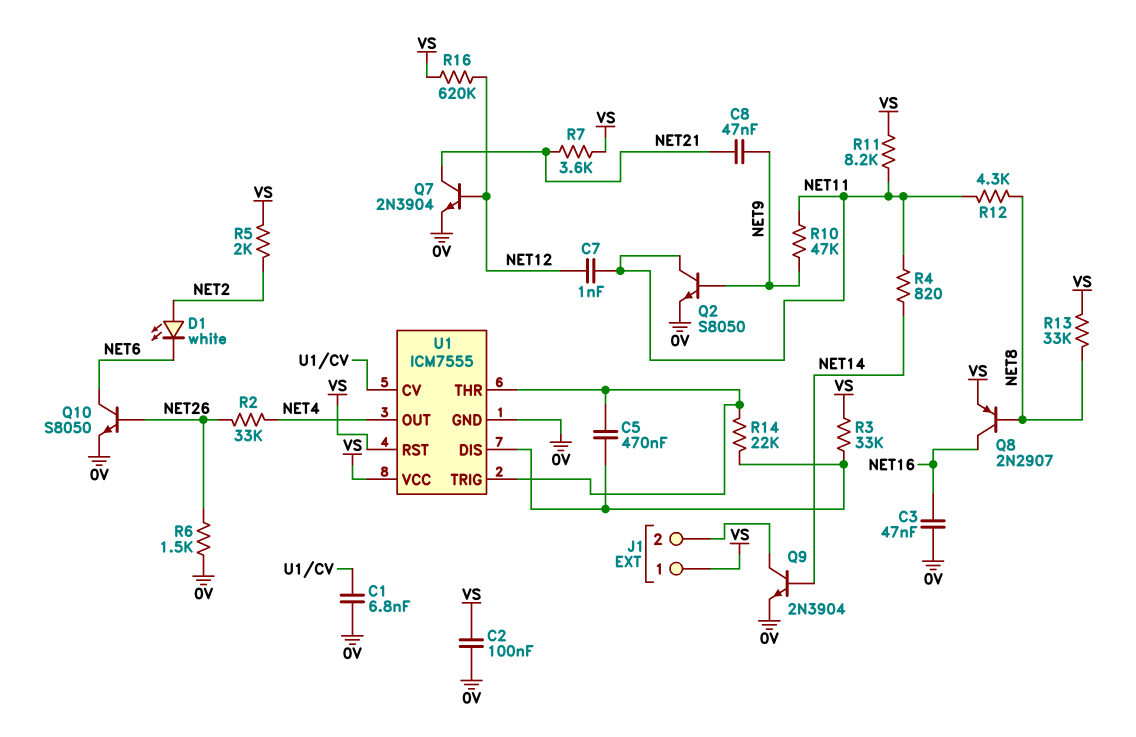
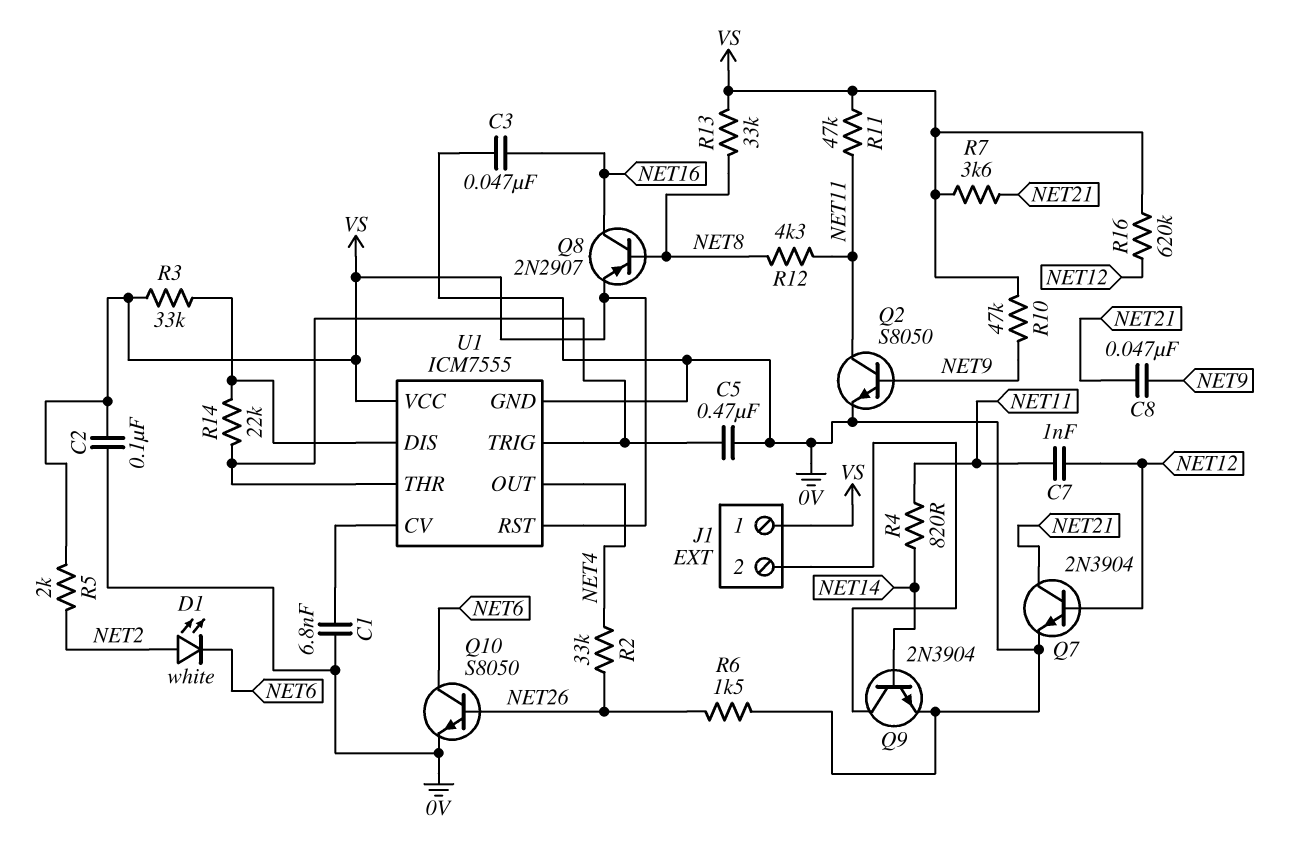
C5: 470nF (U1/DIS, U1/THR) -> 470nF (0V, U1/THR)
R10: 47k (NET9, NET11) -> 47k (NET9, VS)
R11: 8.2k (NET11, VS) -> 47k (NET11, VS)

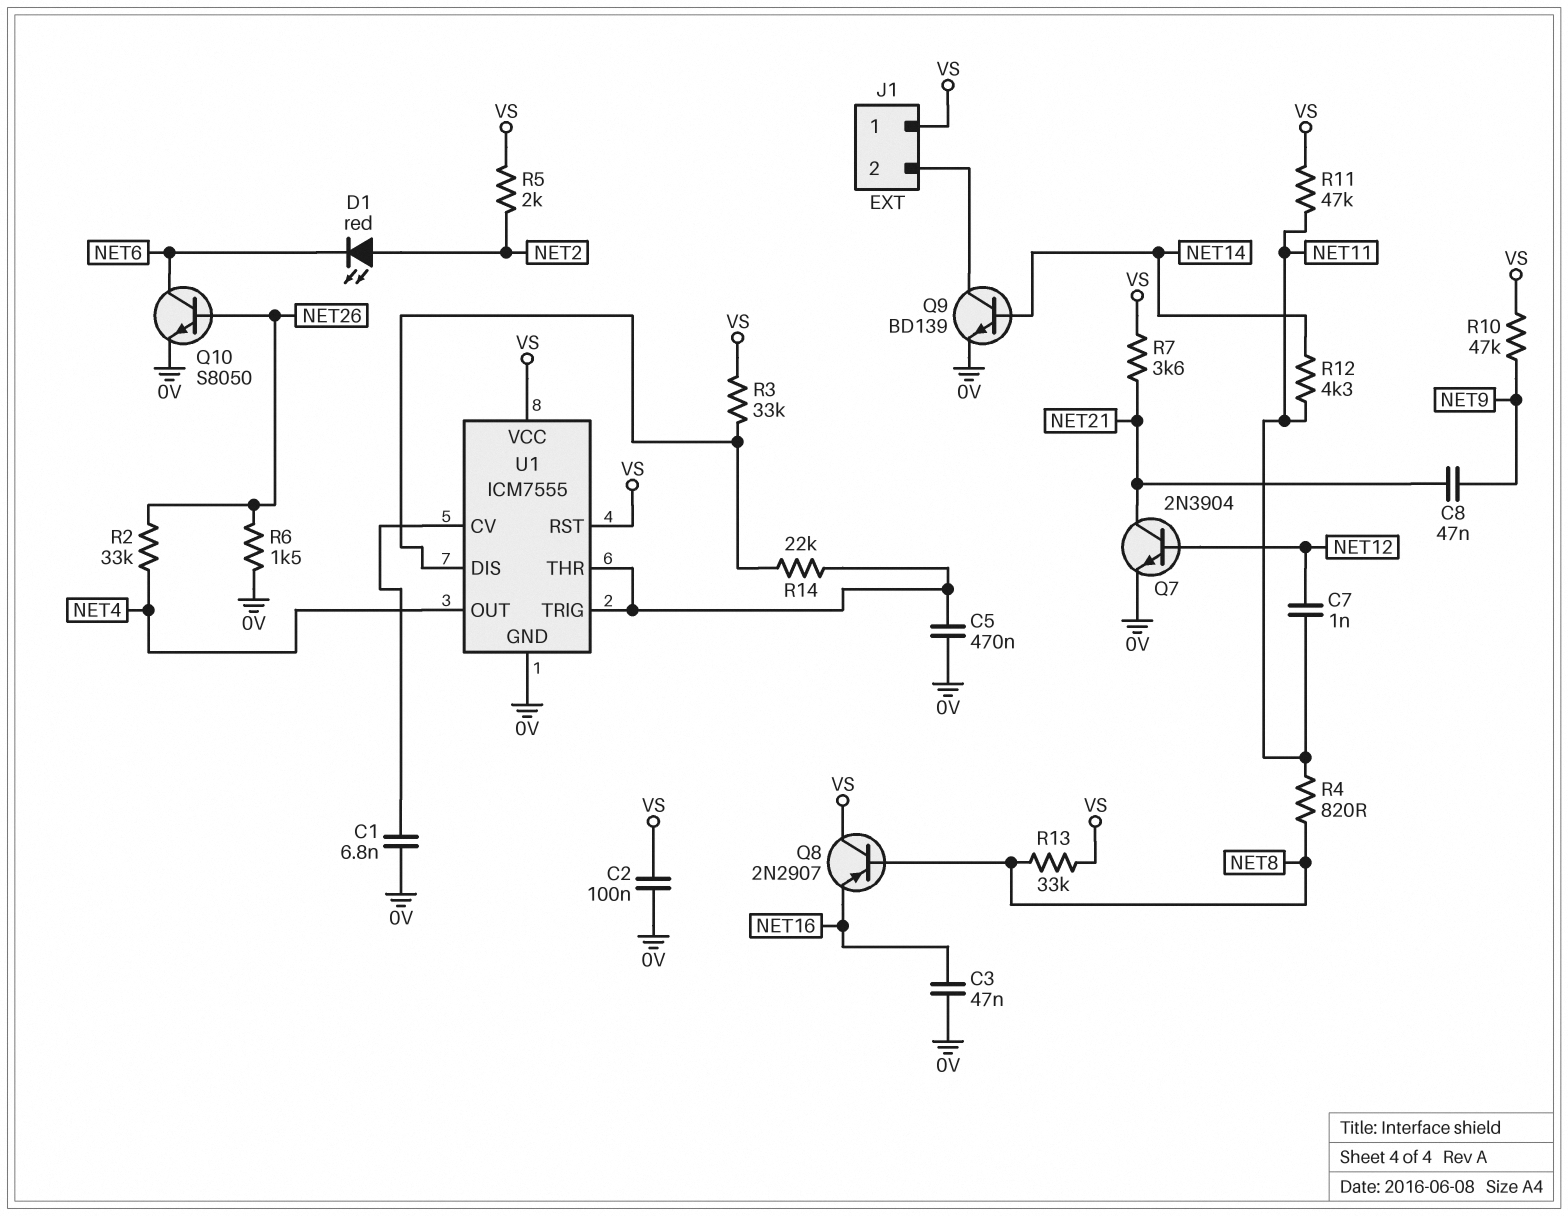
D1: LED white (A NET2, K NET6) -> LED red (A NET2, K NET6)
Q2: NPN S8050 (B NET9, C NET11, E 0V) -> none
Q8: PNP 2N2907 (B NET8, C NET16, E VS) -> PNP 2N2907 (B NET8, C VS, E NET16)
Q9: NPN 2N3904 (B NET14, C J1/2, E 0V) -> NPN BD139 (B NET14, C J1/2, E 0V)
R4: 820 (NET11, NET14) -> 820 (NET8, NET11)
R12: 4.3k (NET8, NET11) -> 4.3k (NET11, NET14)
R16: 620k (NET12, VS) -> none

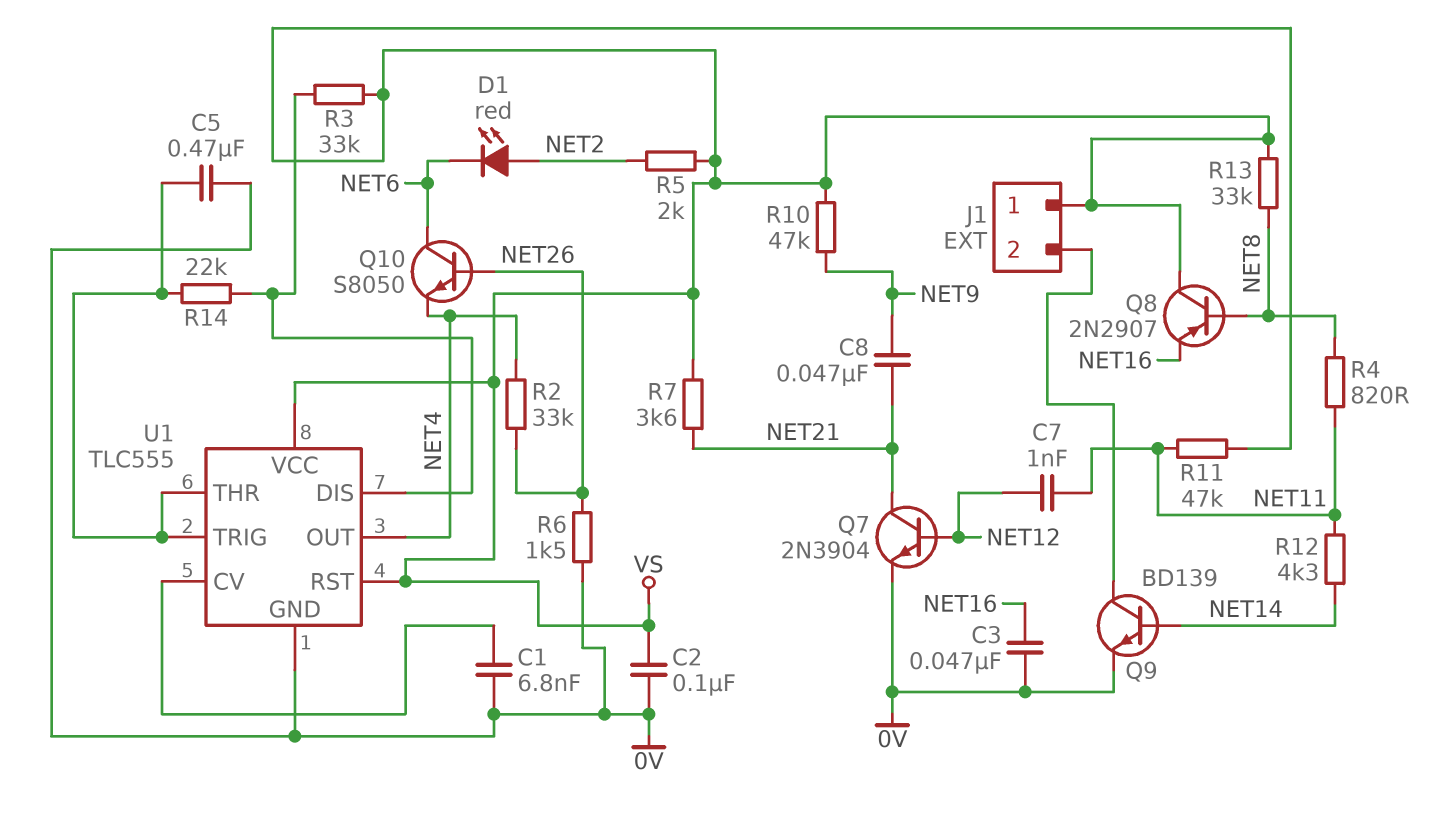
Q10: NPN S8050 (B NET26, C NET6, E 0V) -> NPN S8050 (B NET26, C NET6, E NET4)
U1: ICM7555 -> TLC555

